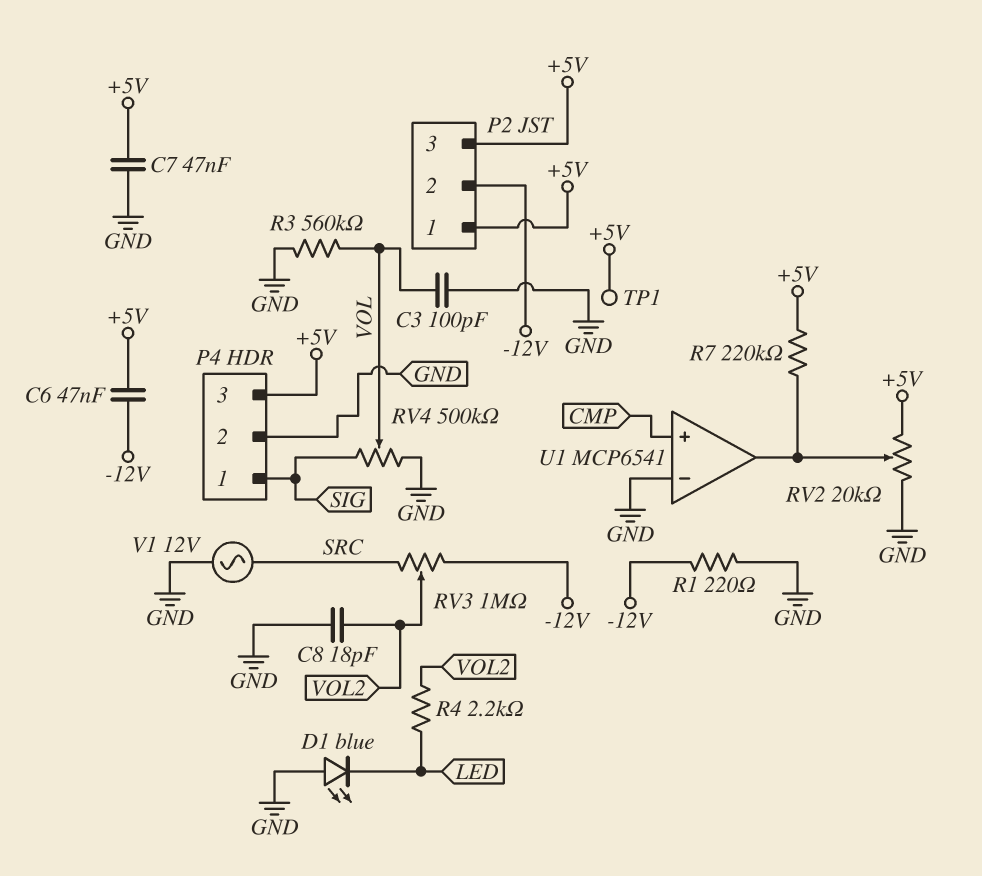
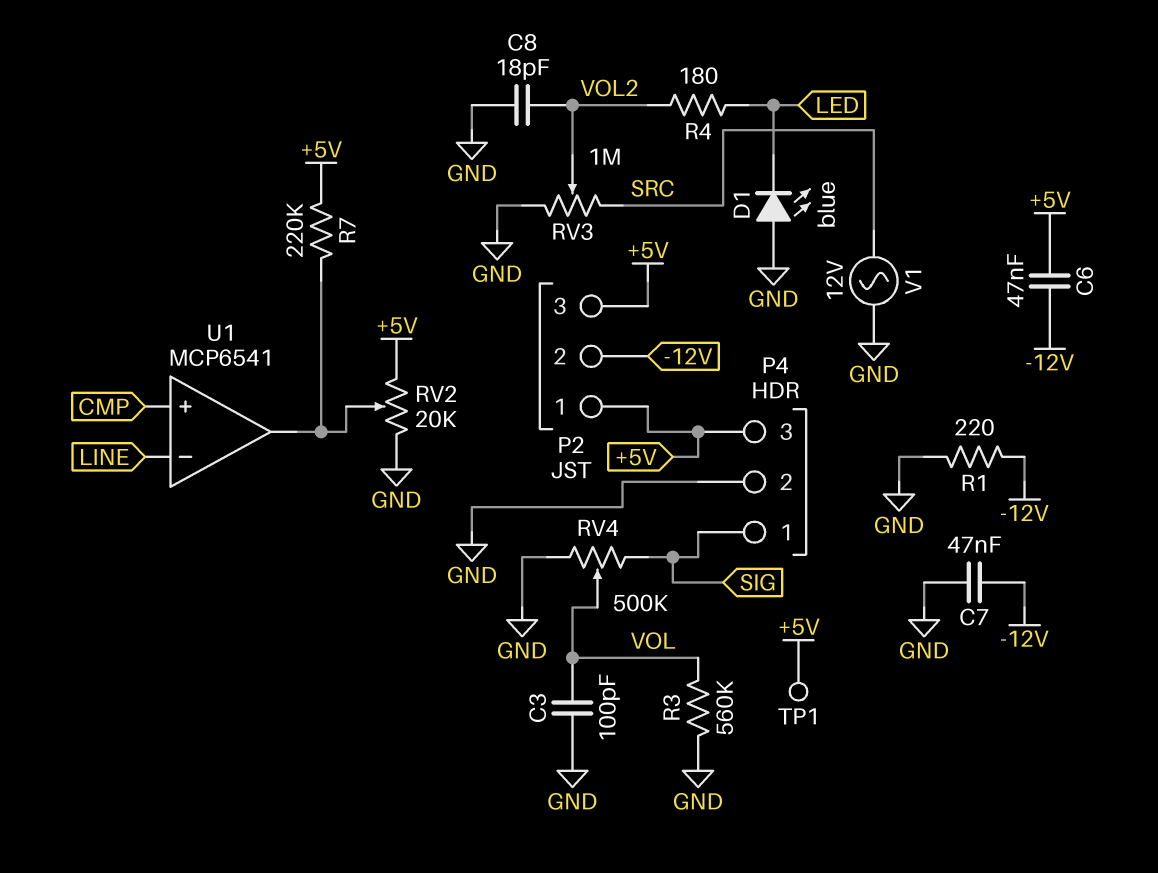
C7: 47nF (+5V, GND) -> 47nF (-12V, GND)
R4: 2.2k (LED, VOL2) -> 180 (LED, VOL2)
RV3: 1M (-12V, SRC, wiper VOL2) -> 1M (GND, SRC, wiper VOL2)
U1 pin in-: GND -> LINE

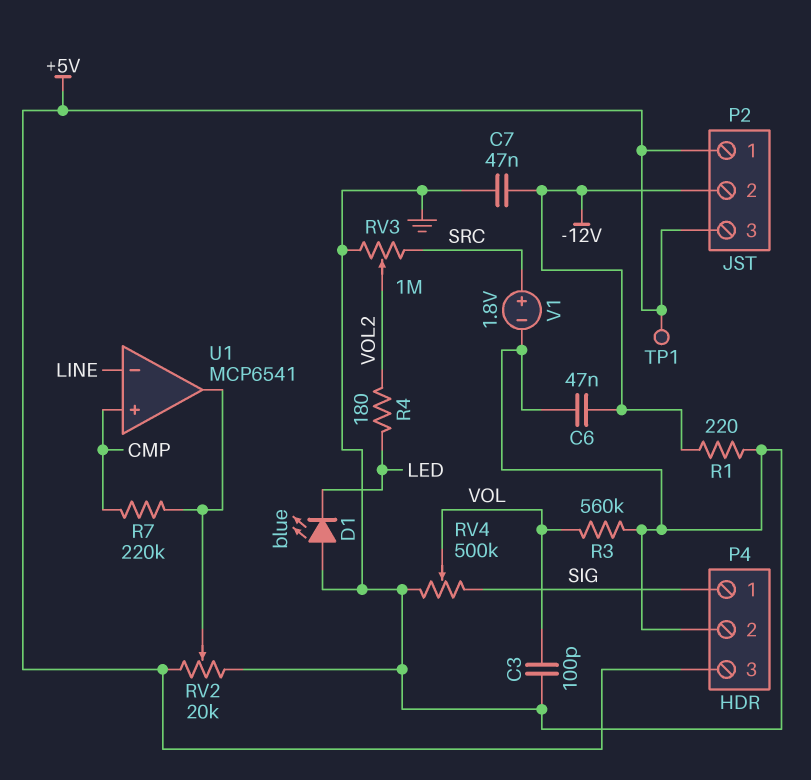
C6: 47nF (+5V, -12V) -> 47nF (-12V, GND)
C8: 18pF (GND, VOL2) -> none
R7: 220k (+5V, U1/out) -> 220k (CMP, U1/out)
V1: AC 12V (GND, SRC) -> 1.8V (plus SRC, minus GND)

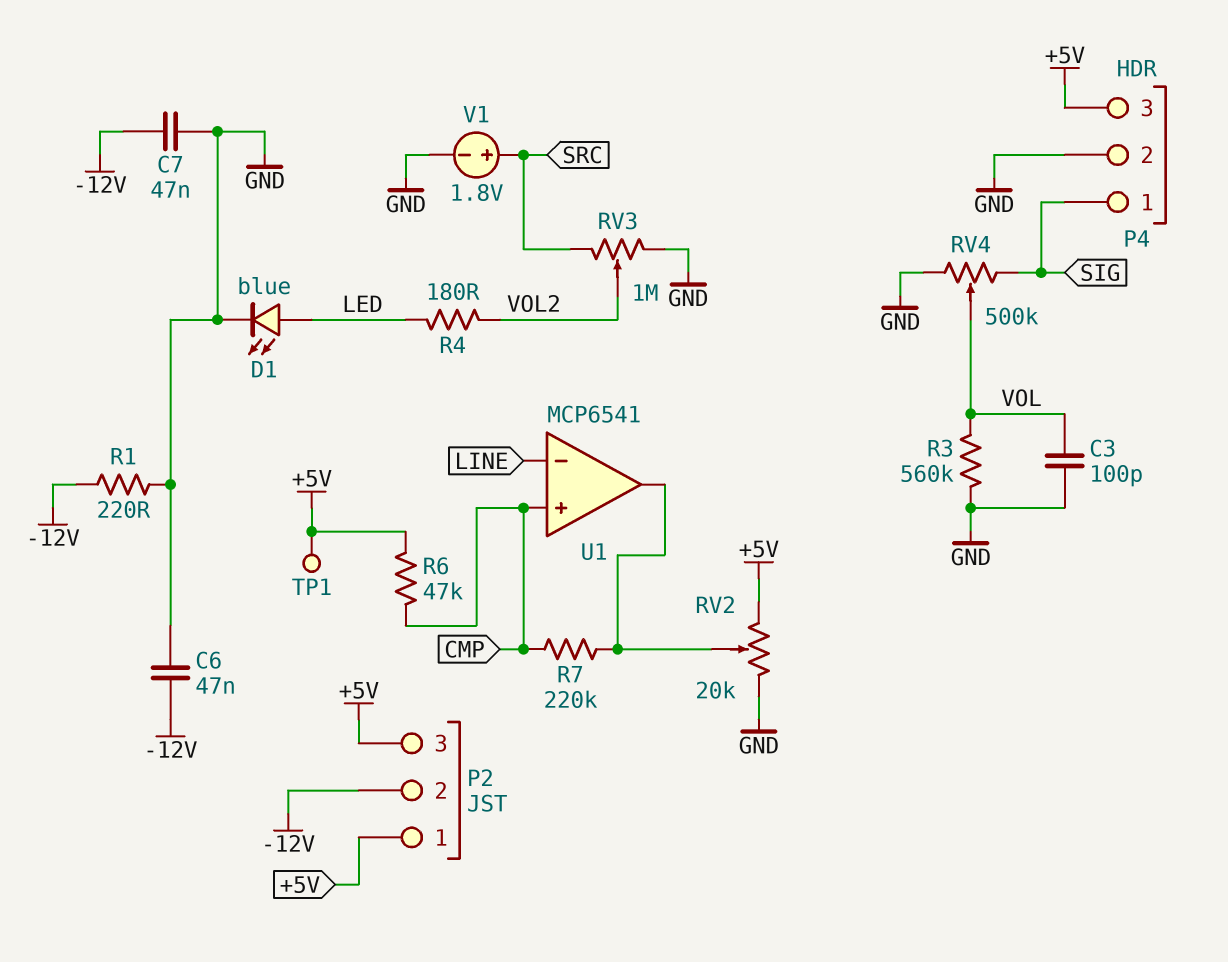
D1: LED blue (A GND, K LED) -> LED blue (A LED, K GND)
R6: none -> 47k (+5V, CMP)

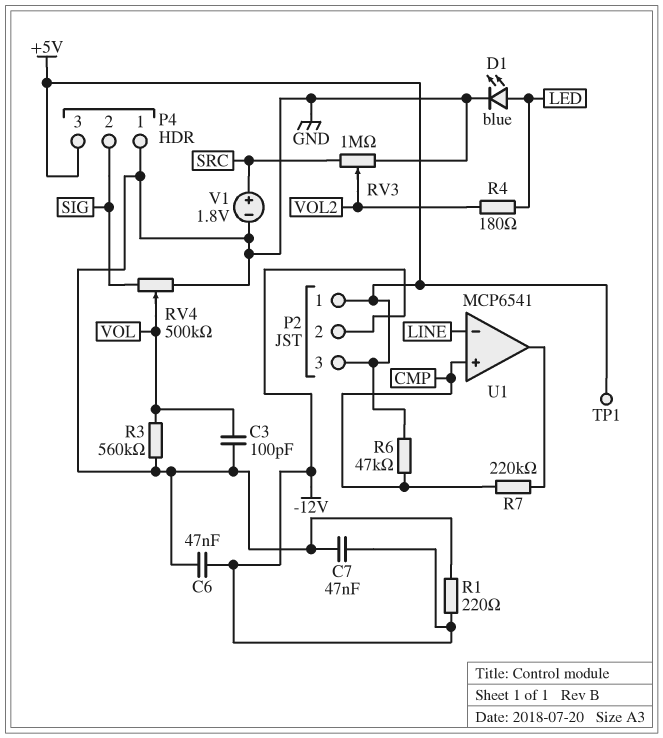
P4 pin 1: SIG -> GND
P4 pin 2: GND -> SIG
RV2: 20k (+5V, GND, wiper U1/out) -> none

